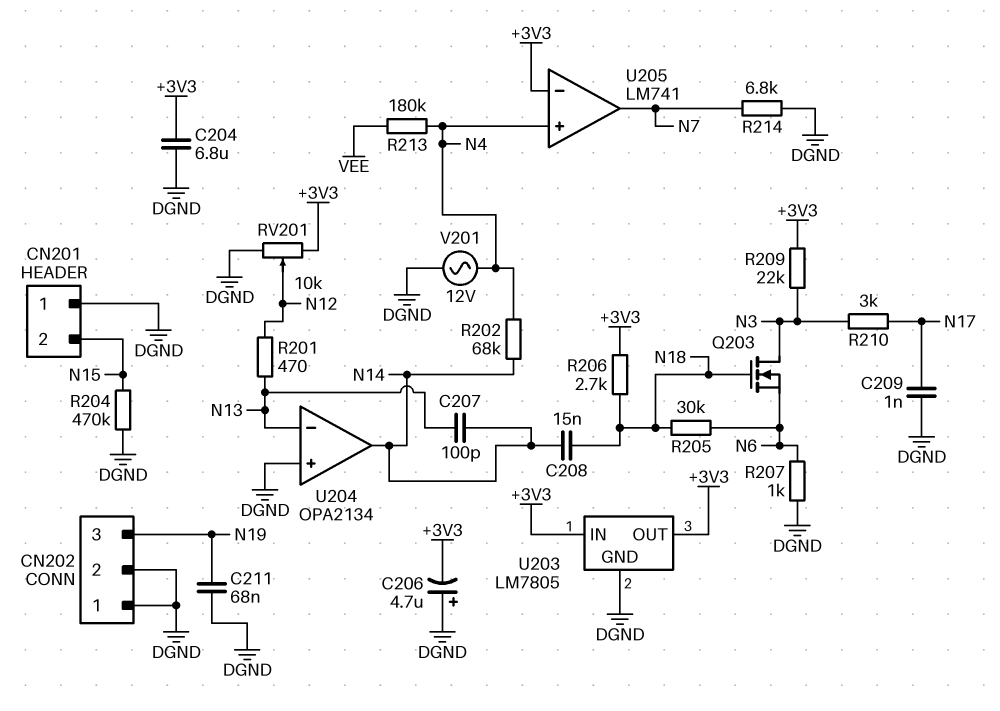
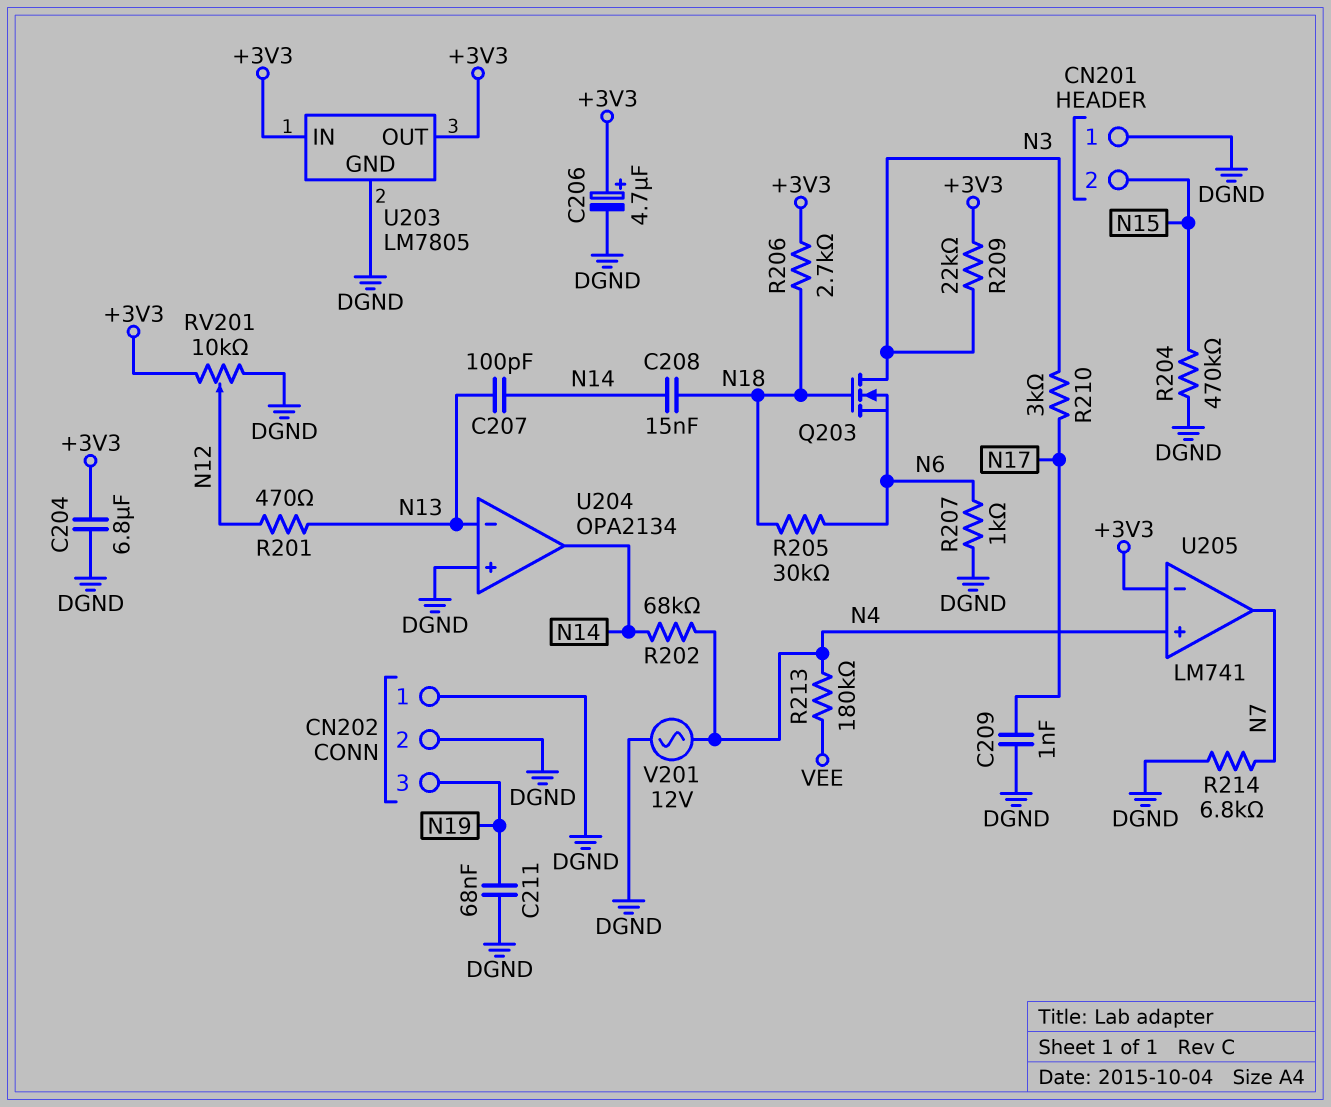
C206: 4.7uF (plus DGND, minus +3V3) -> 4.7uF (plus +3V3, minus DGND)

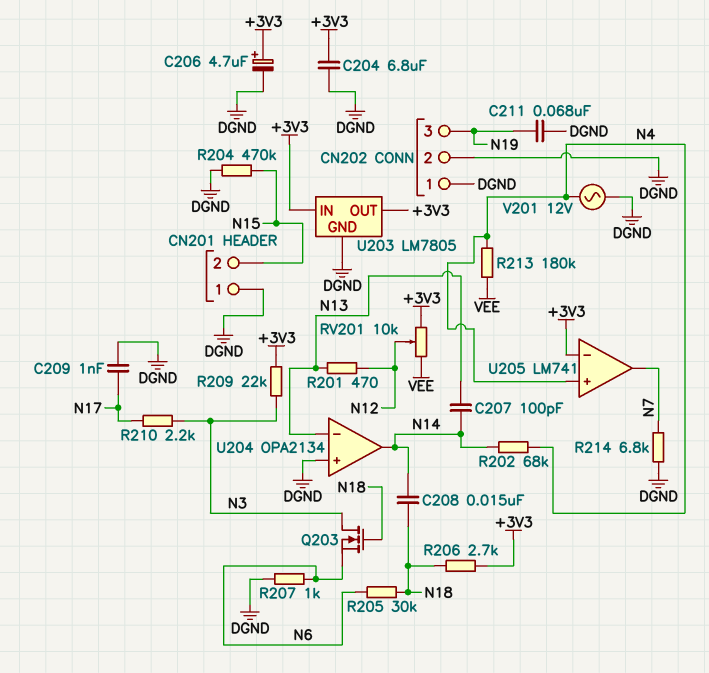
R210: 3k (N3, N17) -> 2.2k (N3, N17)
RV201: 10k (+3V3, DGND, wiper N12) -> 10k (+3V3, VEE, wiper N12)

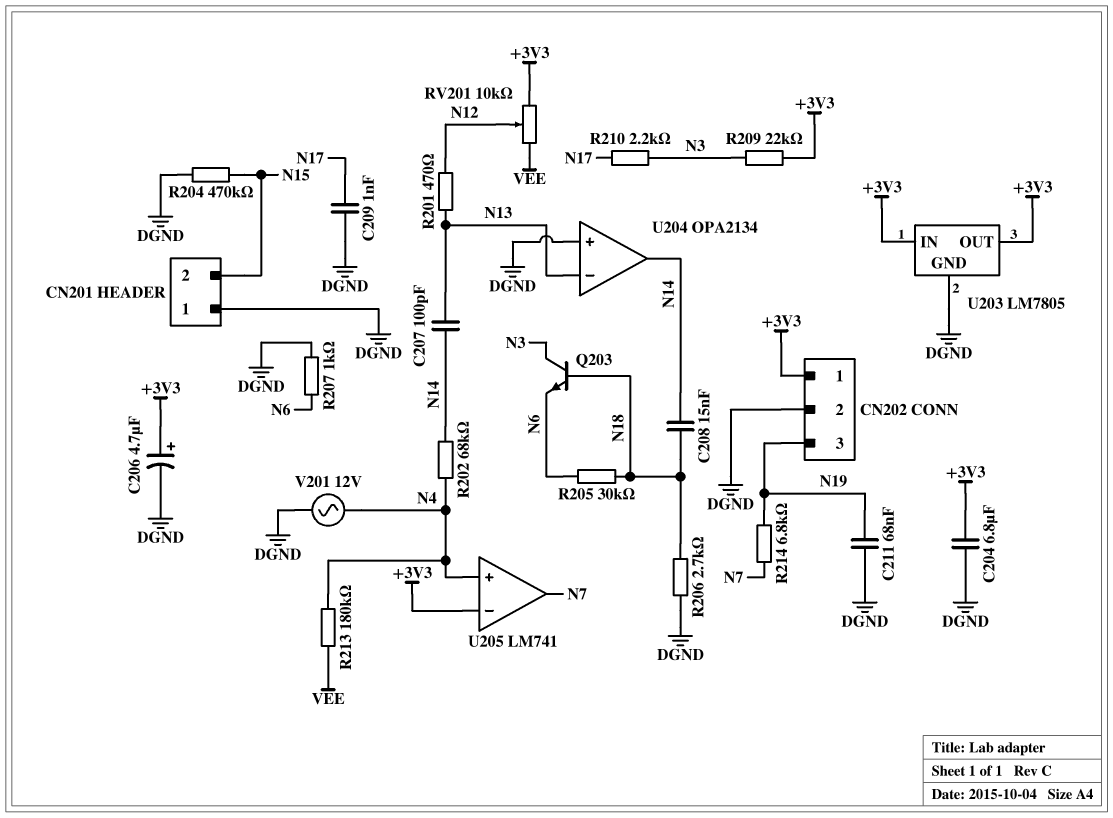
CN202 pin 1: DGND -> +3V3
Q203: NMOS (G N18, D N3, S N6) -> NPN (B N18, C N3, E N6)
R206: 2.7k (+3V3, N18) -> 2.7k (DGND, N18)
R214: 6.8k (DGND, N7) -> 6.8k (N7, N19)

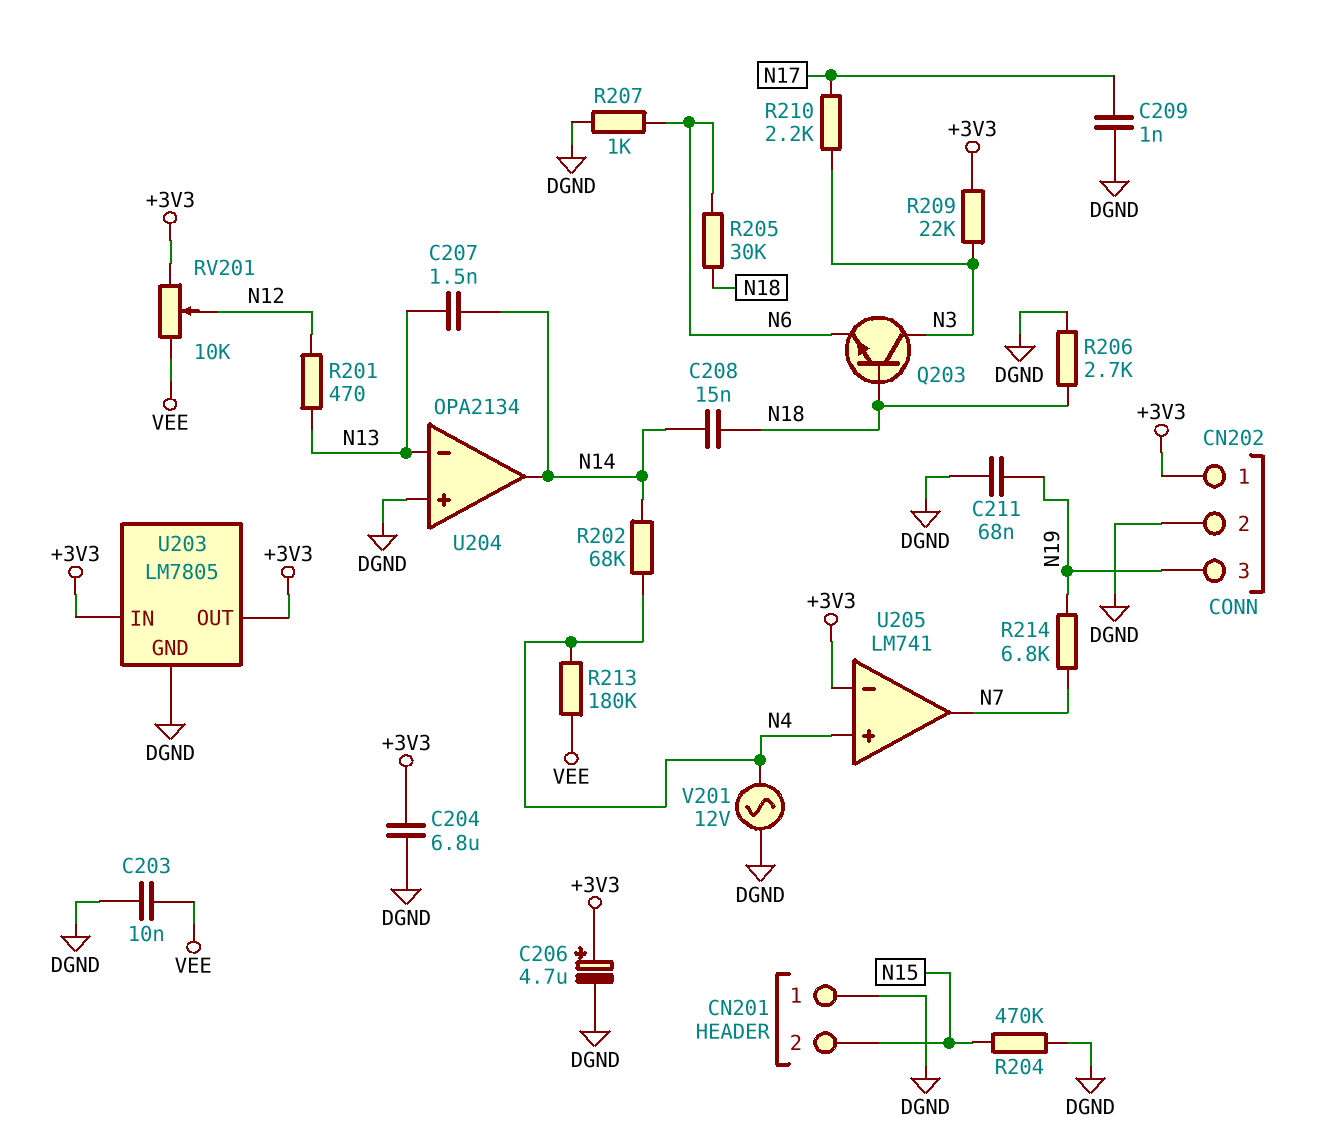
C203: none -> 10nF (DGND, VEE)
C207: 100pF (N13, N14) -> 1.5nF (N13, N14)

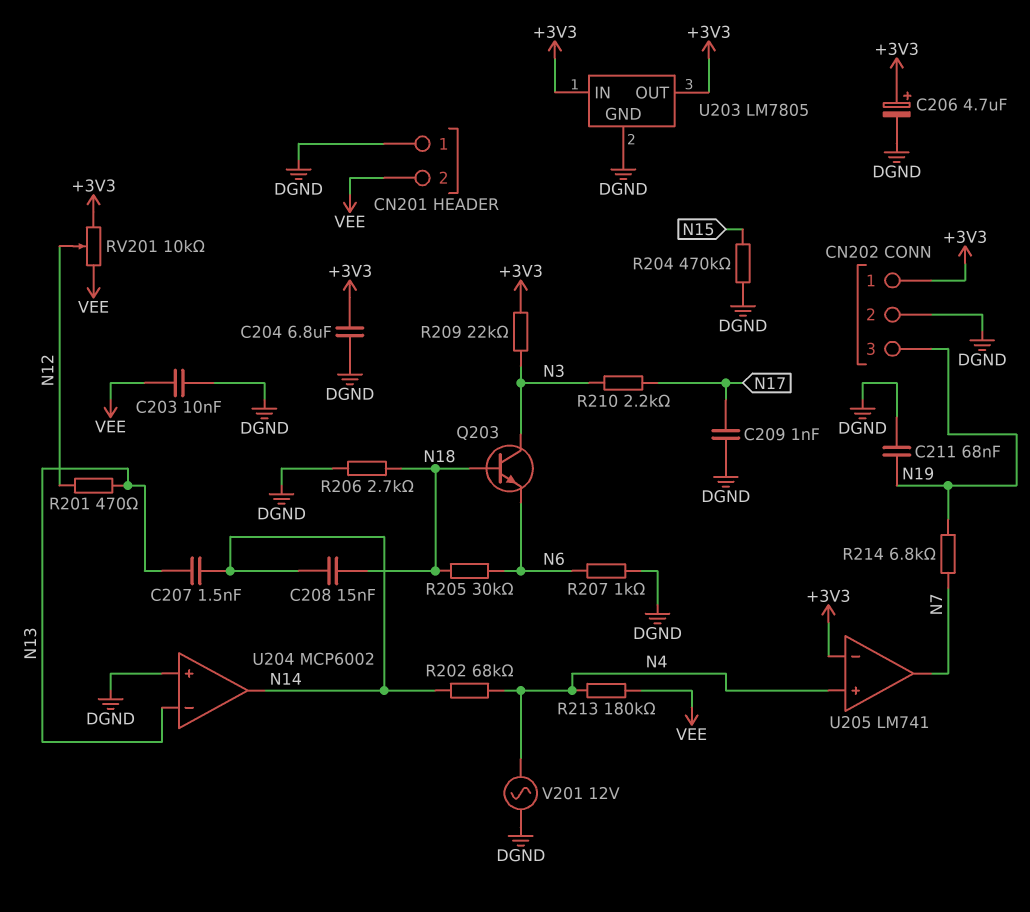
CN201 pin 2: N15 -> VEE
U204: OPA2134 -> MCP6002

